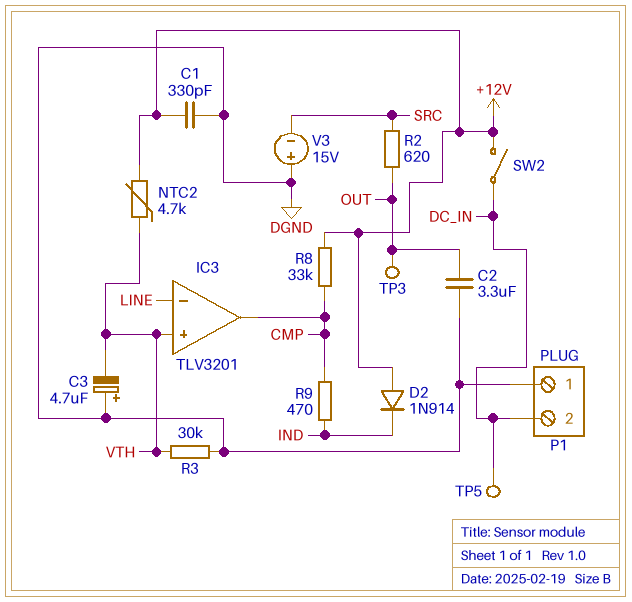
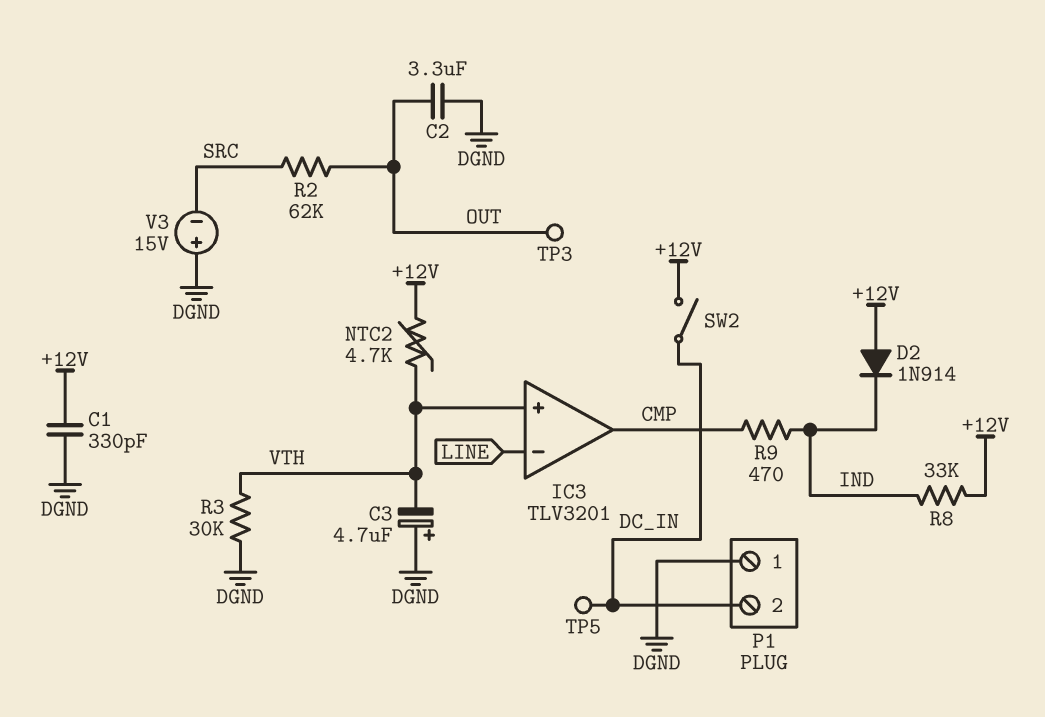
R2: 620 (OUT, SRC) -> 62k (OUT, SRC)
R8: 33k (+12V, CMP) -> 33k (+12V, IND)

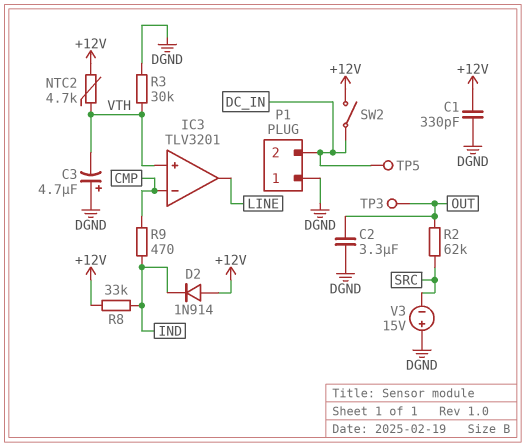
IC3 pin in-: LINE -> CMP
IC3 pin out: CMP -> LINE

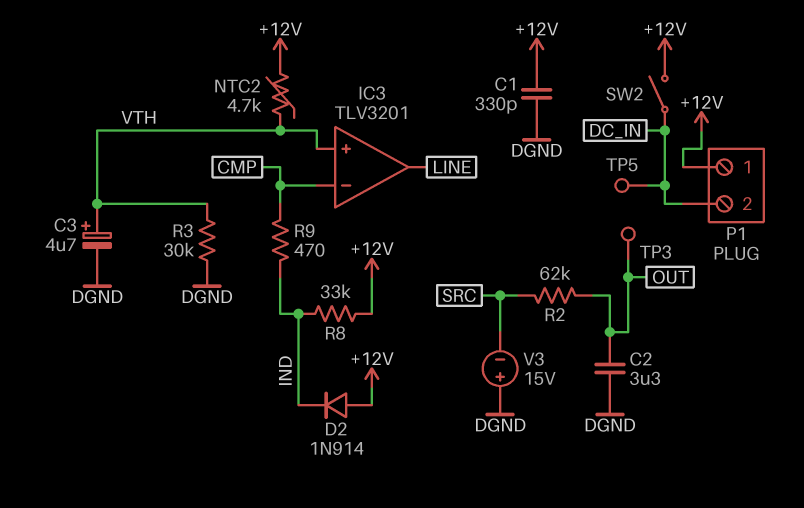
C3: 4.7uF (plus DGND, minus VTH) -> 4.7uF (plus VTH, minus DGND)
P1 pin 1: DGND -> +12V

